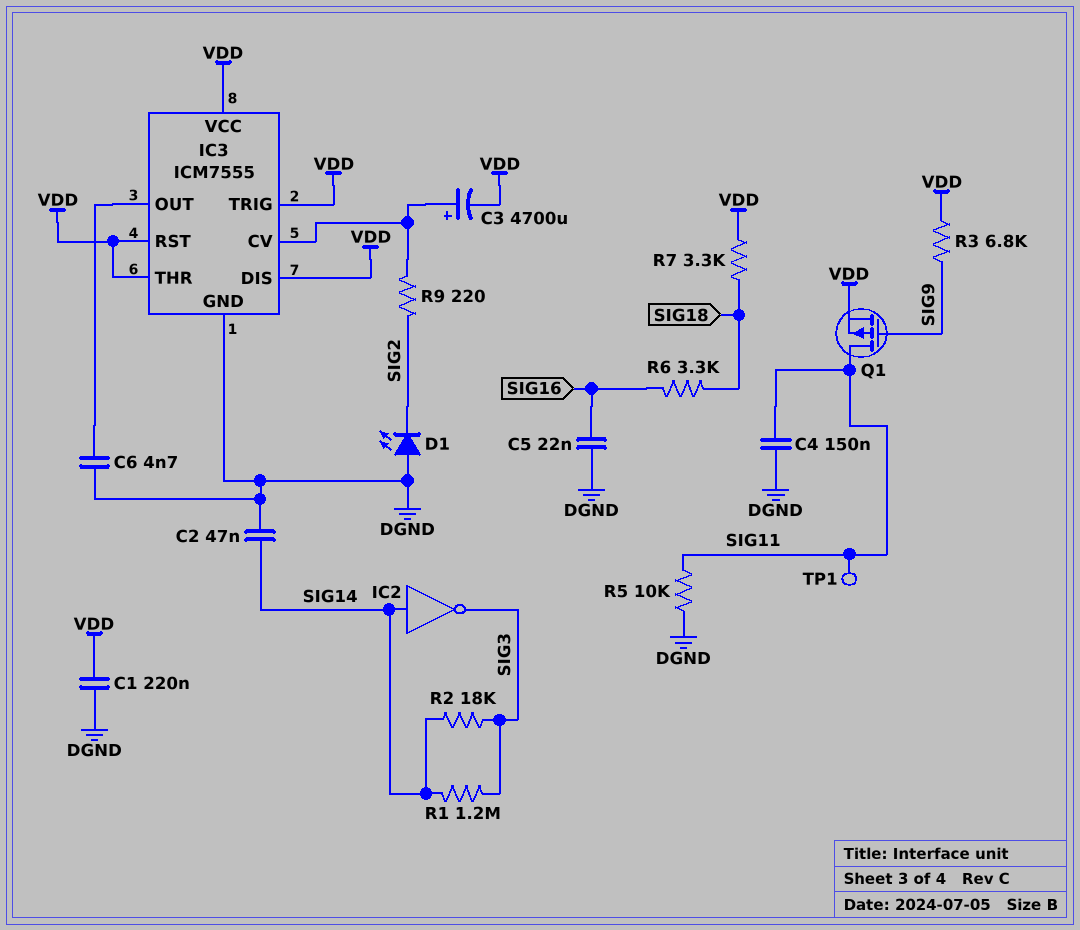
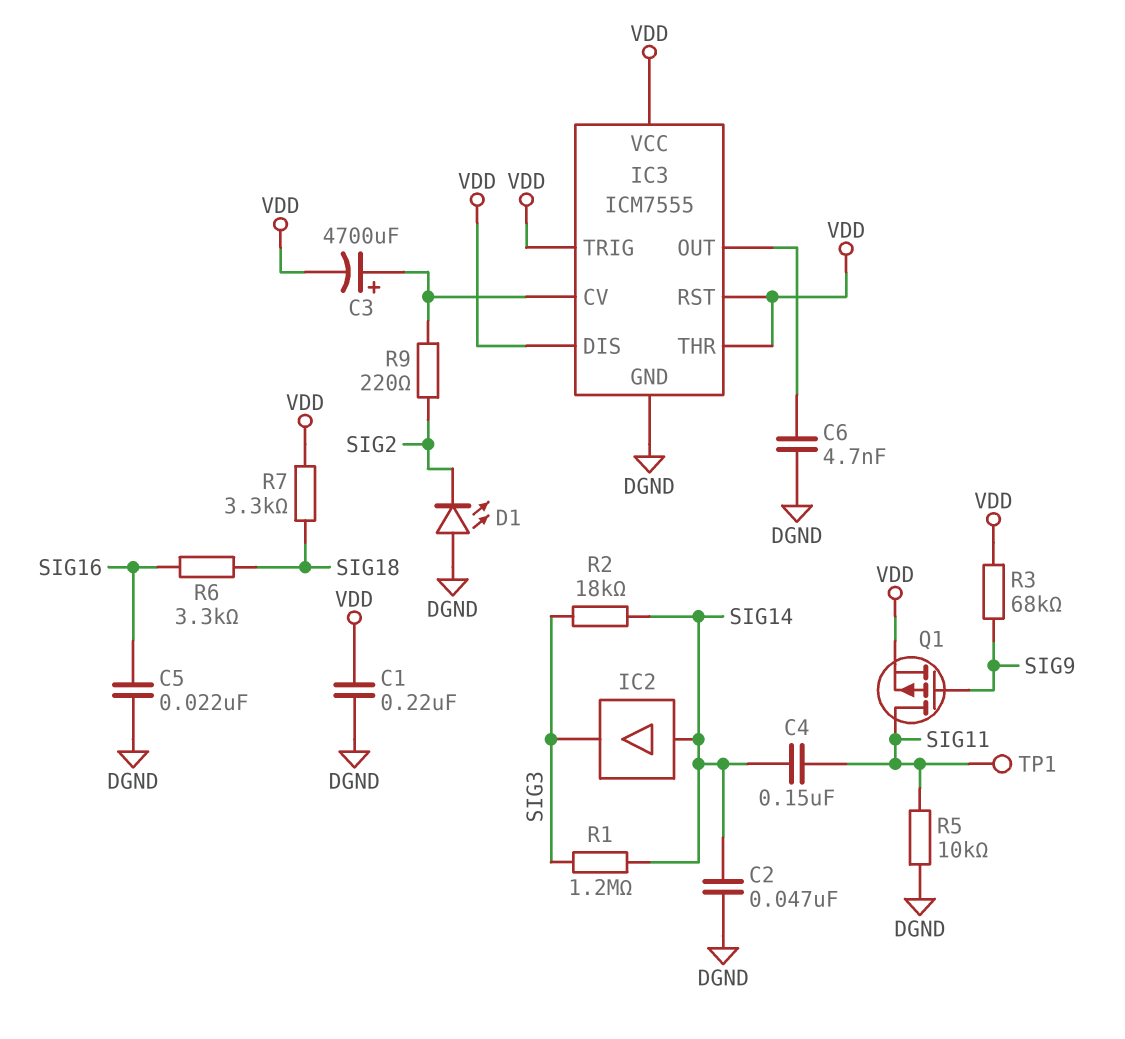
C4: 150nF (DGND, SIG11) -> 150nF (SIG11, SIG14)
IC2: NOT (in SIG14, out SIG3) -> buffer (in SIG14, out SIG3)
R3: 6.8k (SIG9, VDD) -> 68k (SIG9, VDD)

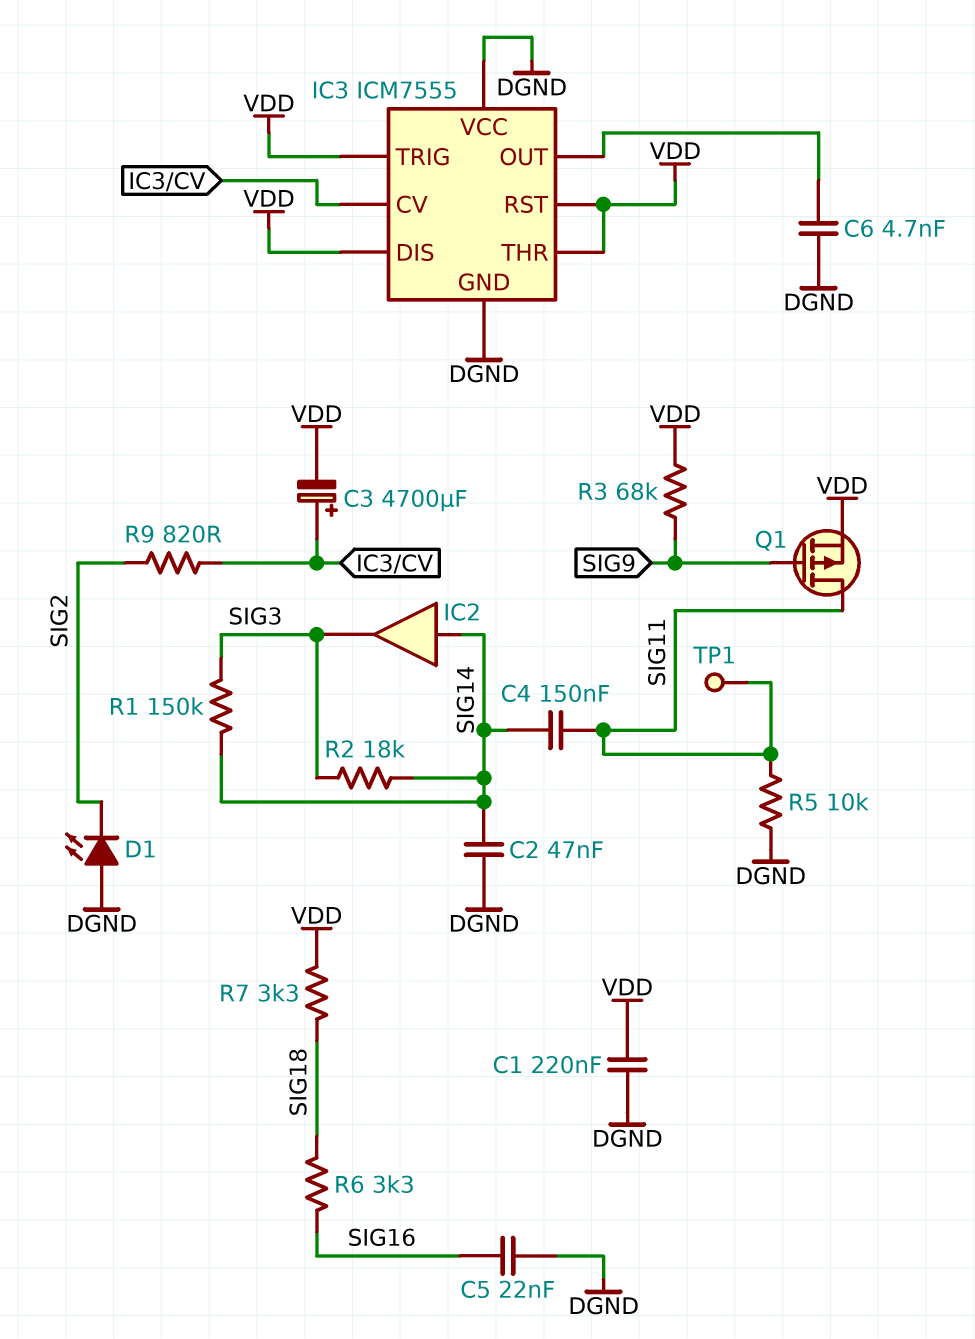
IC3 pin VCC: VDD -> DGND
R1: 1.2M (SIG3, SIG14) -> 150k (SIG3, SIG14)
R9: 220 (IC3/CV, SIG2) -> 820 (IC3/CV, SIG2)

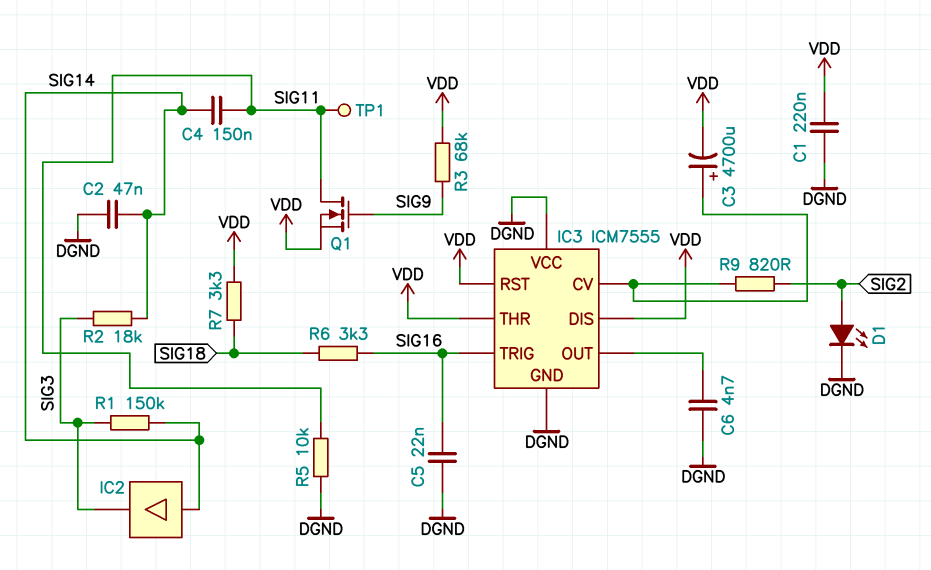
D1: LED (A DGND, K SIG2) -> LED (A SIG2, K DGND)
IC3 pin TRIG: VDD -> SIG16
Q1: PMOS (G SIG9, D SIG11, S VDD) -> NMOS (G SIG9, D SIG11, S VDD)

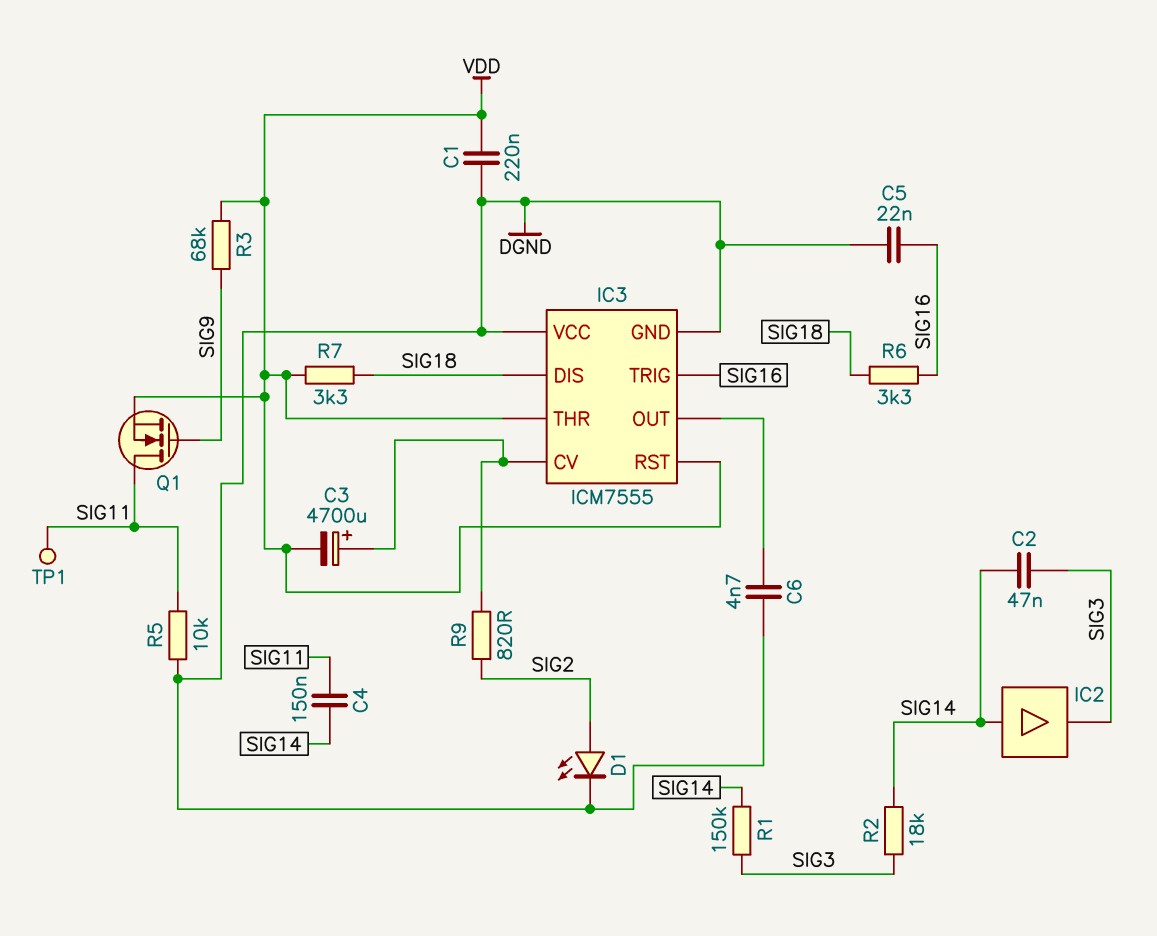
C2: 47nF (DGND, SIG14) -> 47nF (SIG3, SIG14)
IC3 pin DIS: VDD -> SIG18

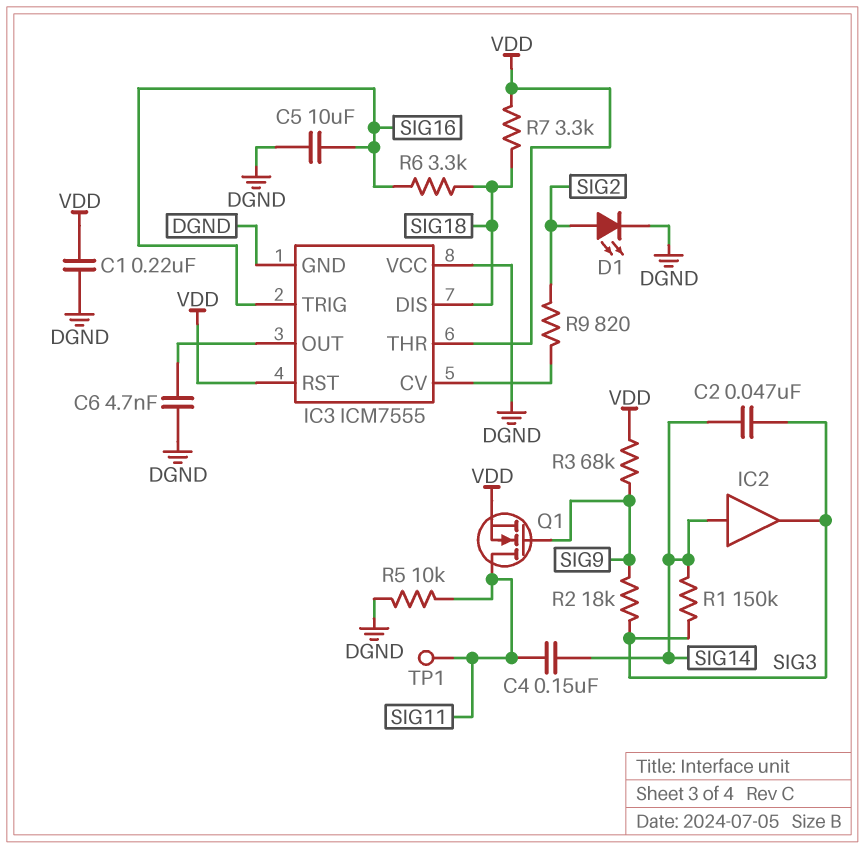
C3: 4700uF (plus IC3/CV, minus VDD) -> none
C5: 22nF (DGND, SIG16) -> 10uF (DGND, SIG16)
R2: 18k (SIG3, SIG14) -> 18k (SIG3, SIG9)

